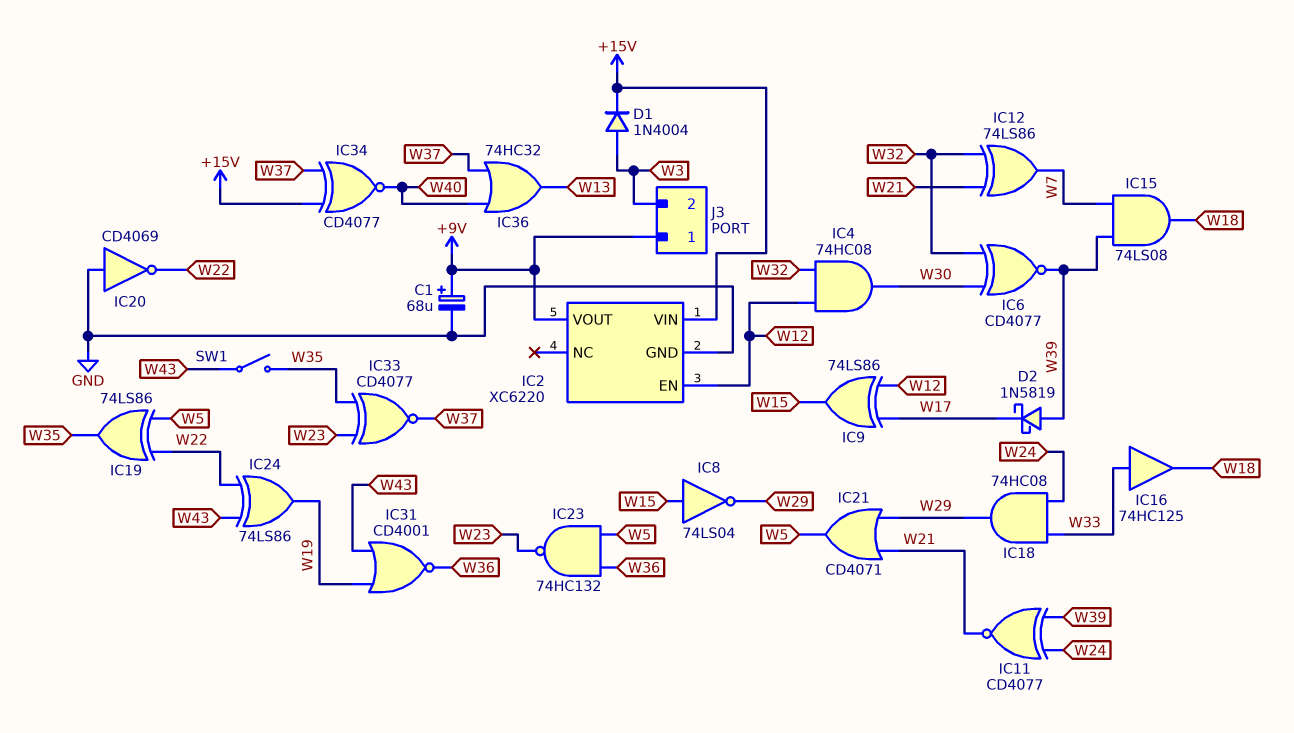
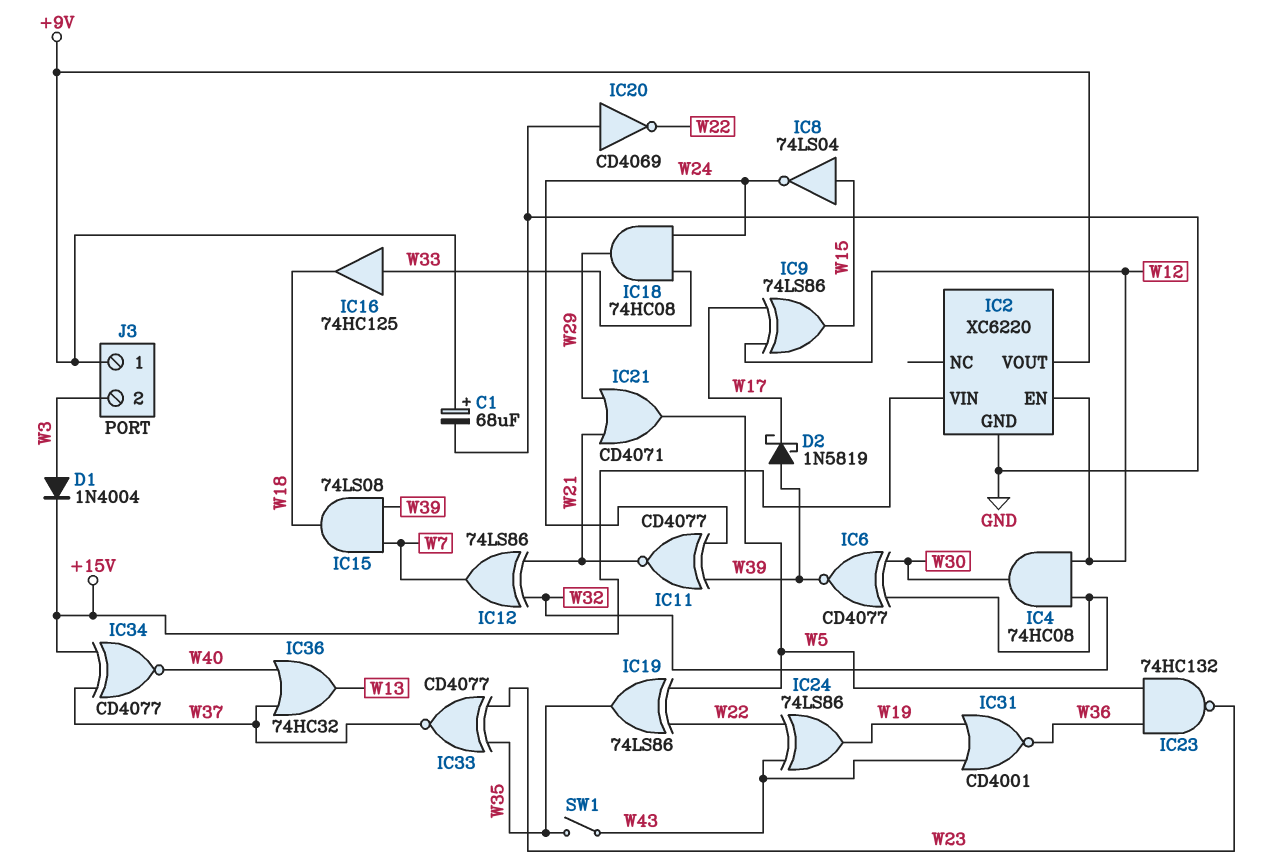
IC8: NOT 74LS04 (in W15, out W29) -> NOT 74LS04 (in W15, out W24)

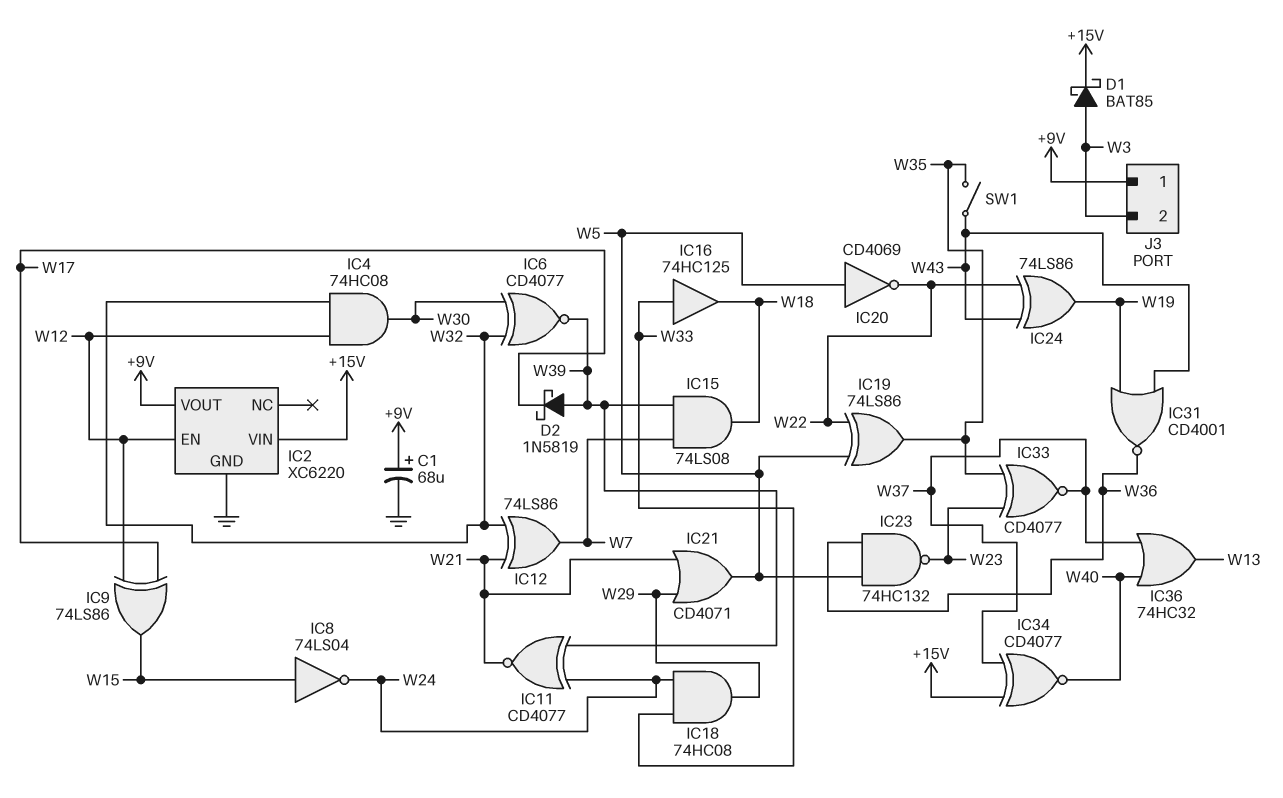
D1: diode 1N4004 (A W3, K +15V) -> schottky BAT85 (A W3, K +15V)
IC20: NOT CD4069 (in GND, out W22) -> NOT CD4069 (in W5, out W22)

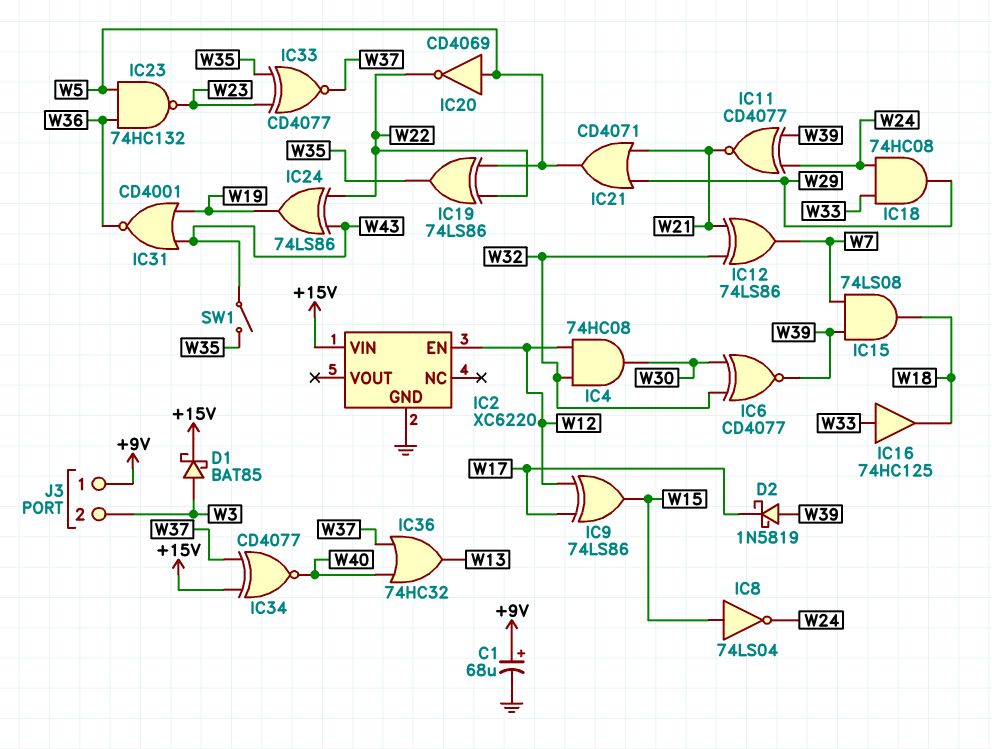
IC2 pin VOUT: +9V -> none

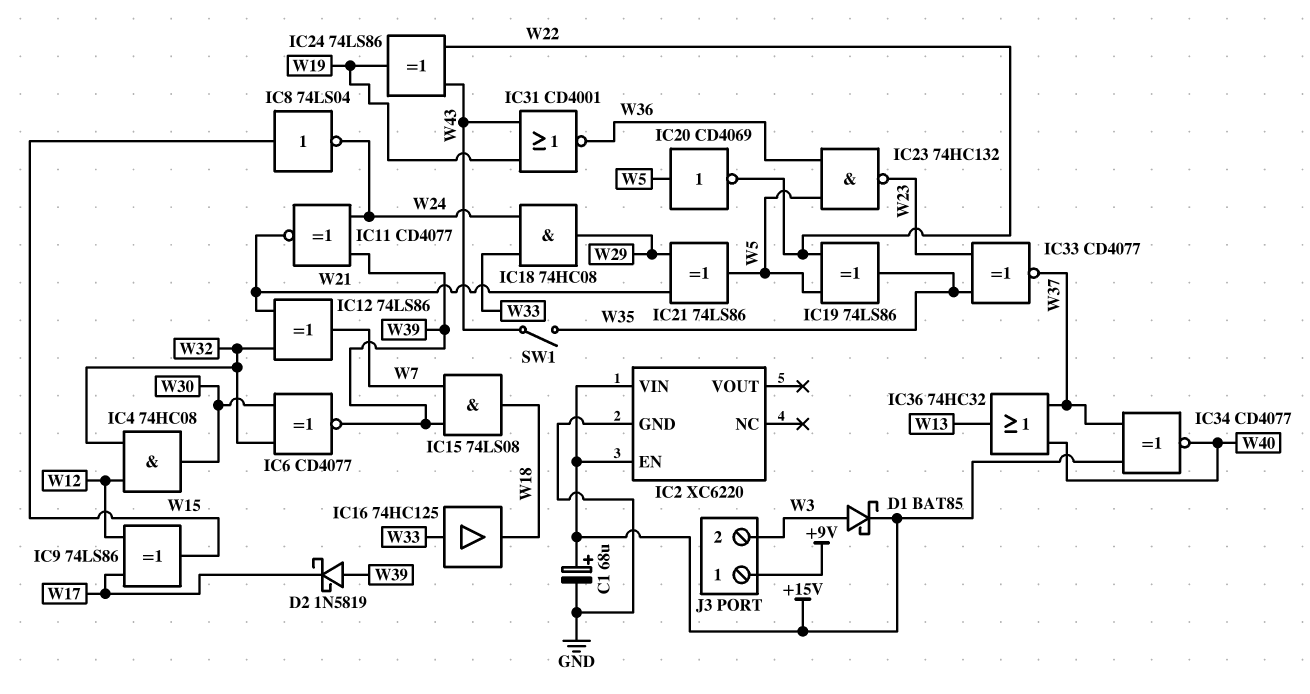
C1: 68uF (plus +9V, minus GND) -> 68uF (plus +15V, minus GND)
IC2 pin EN: W12 -> +15V
IC21: OR CD4071 (in W21, in W29, out W5) -> XOR 74LS86 (in W21, in W29, out W5)

